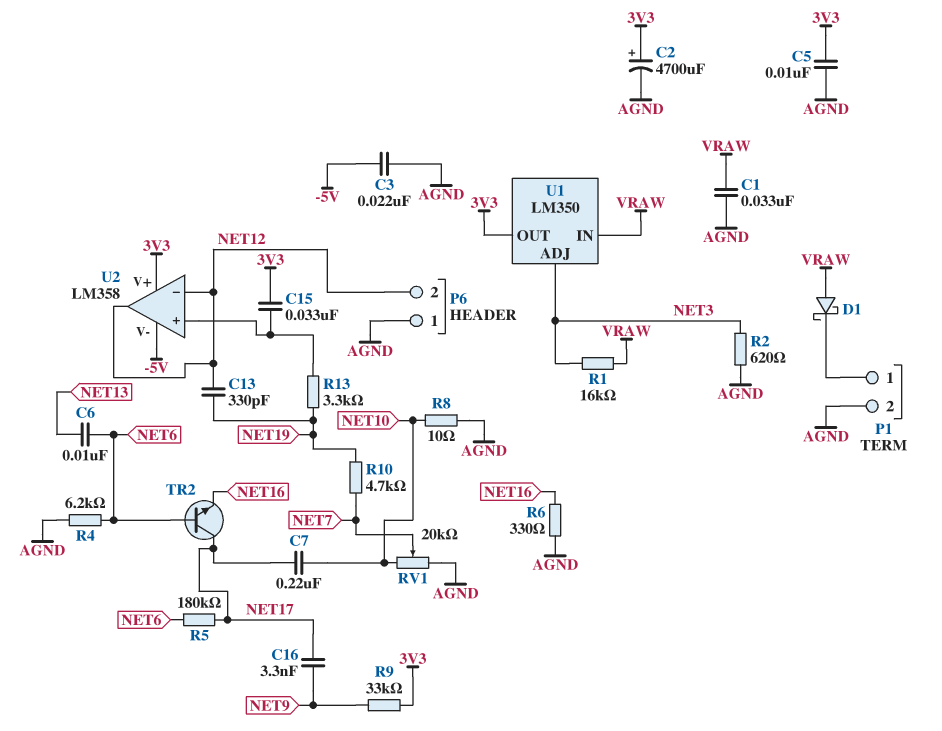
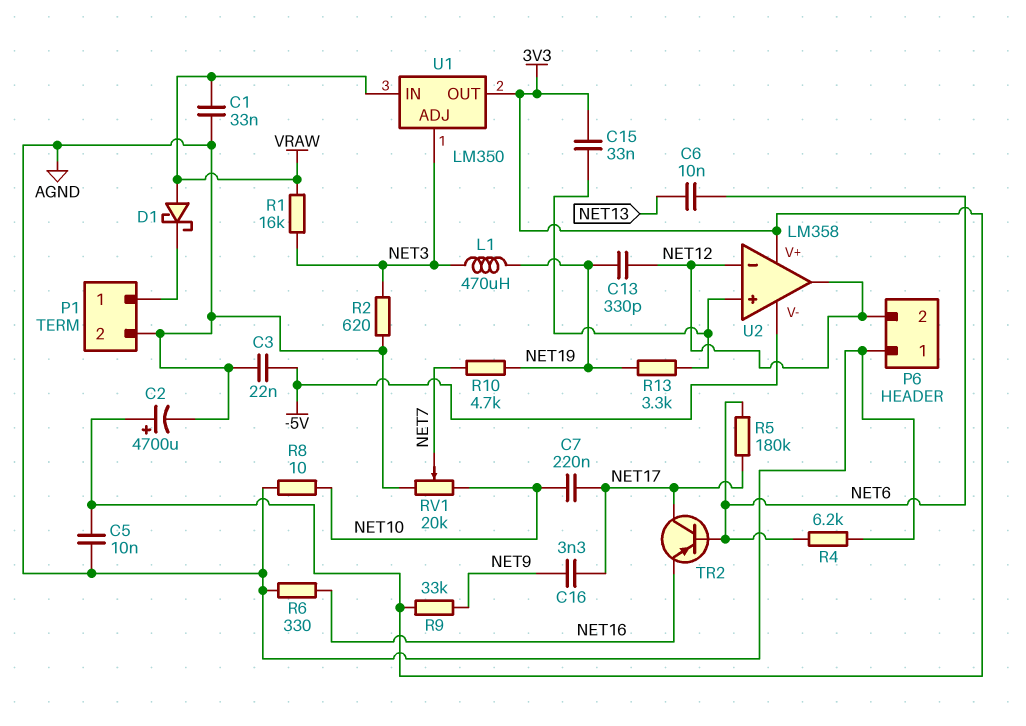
L1: none -> 470uH (NET3, NET19)
TR2: NPN (B NET6, C NET17, E NET16) -> PNP (B NET6, C NET17, E NET16)

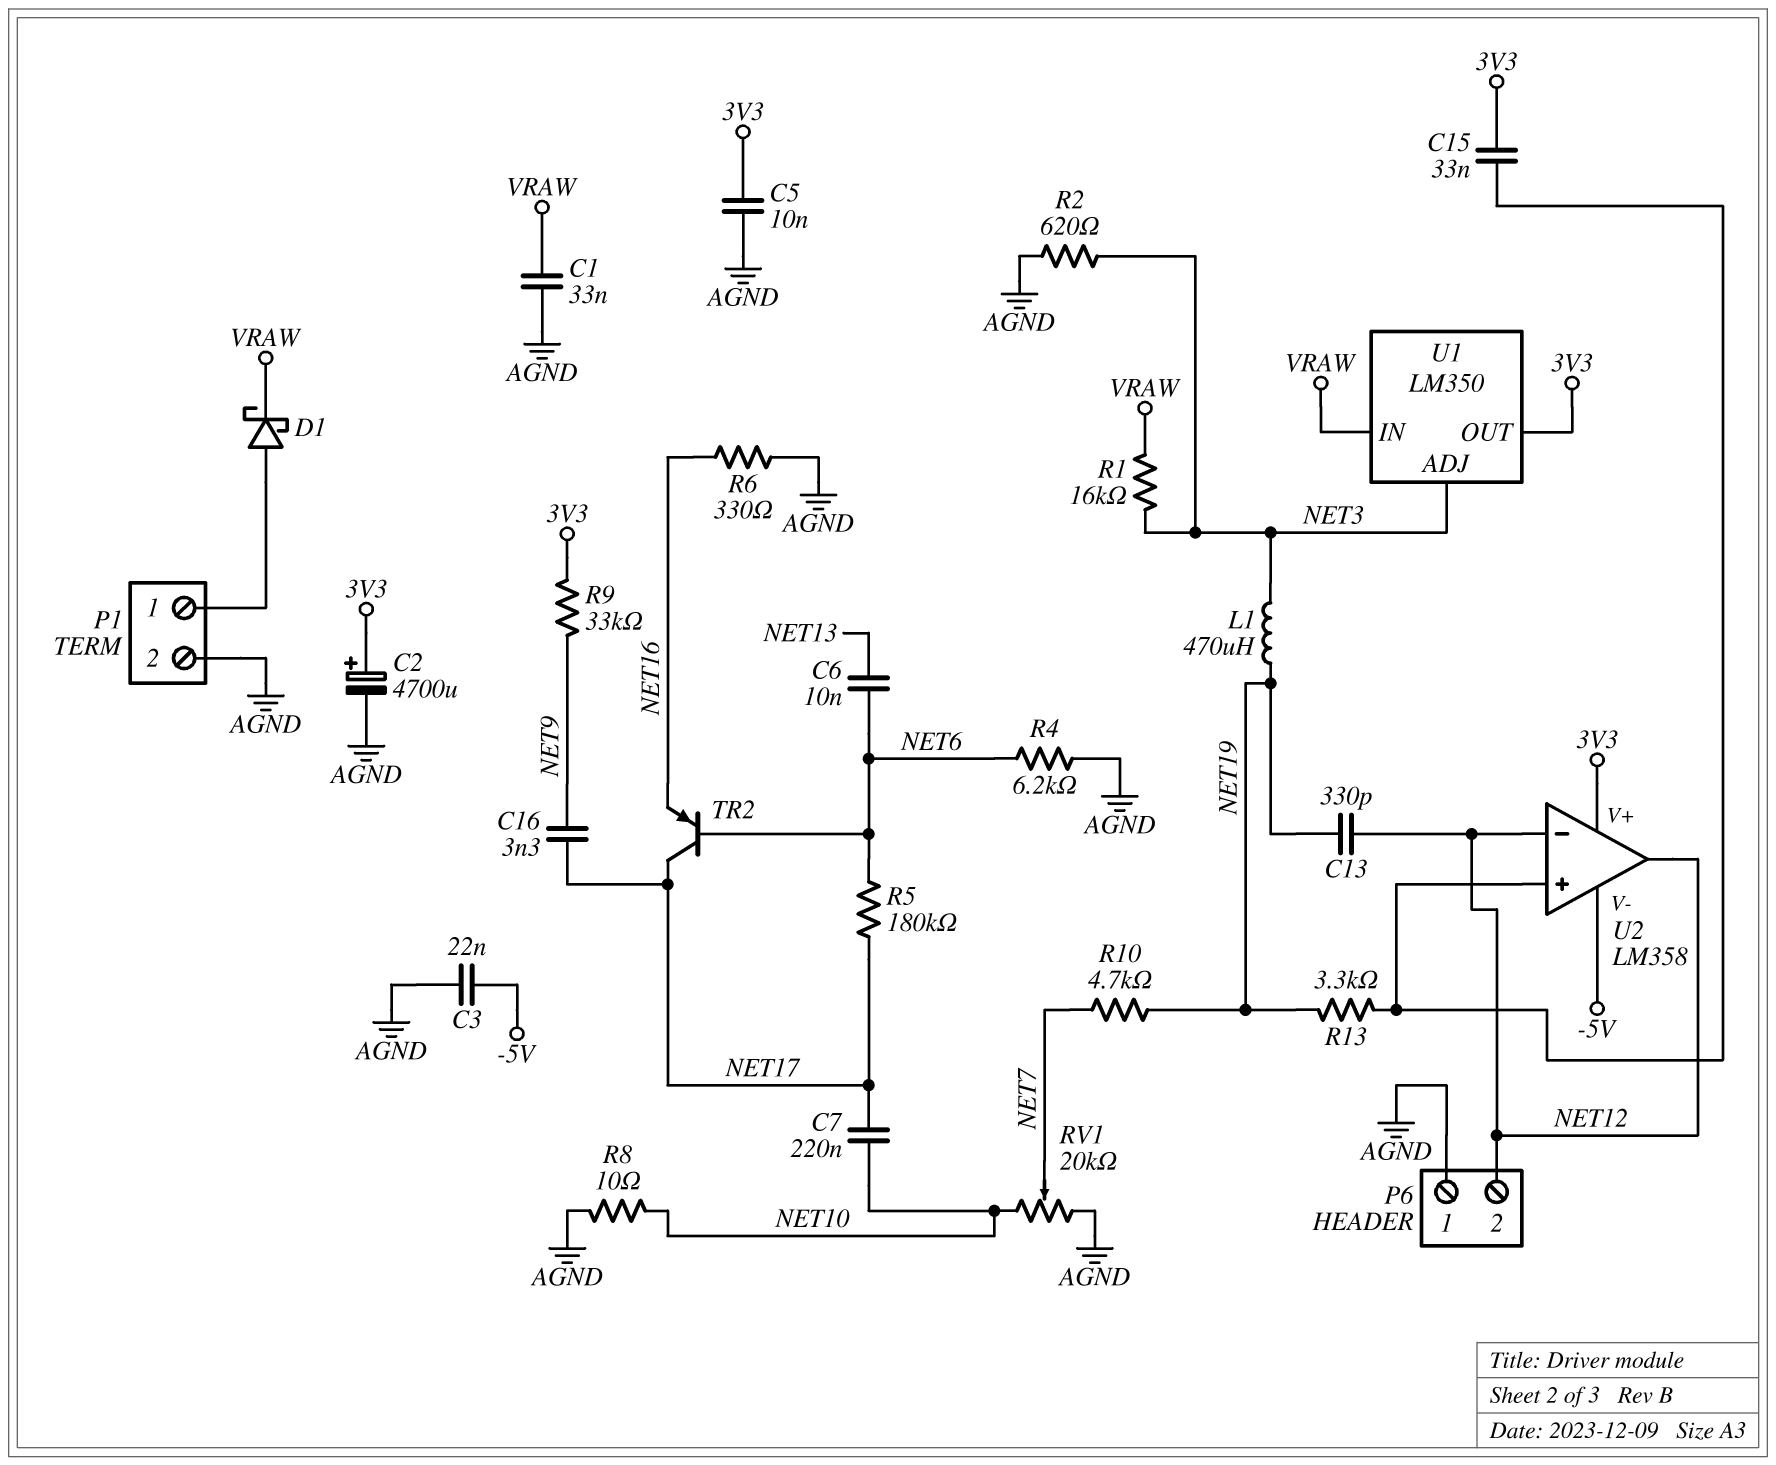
D1: schottky (A VRAW, K P1/1) -> schottky (A P1/1, K VRAW)

